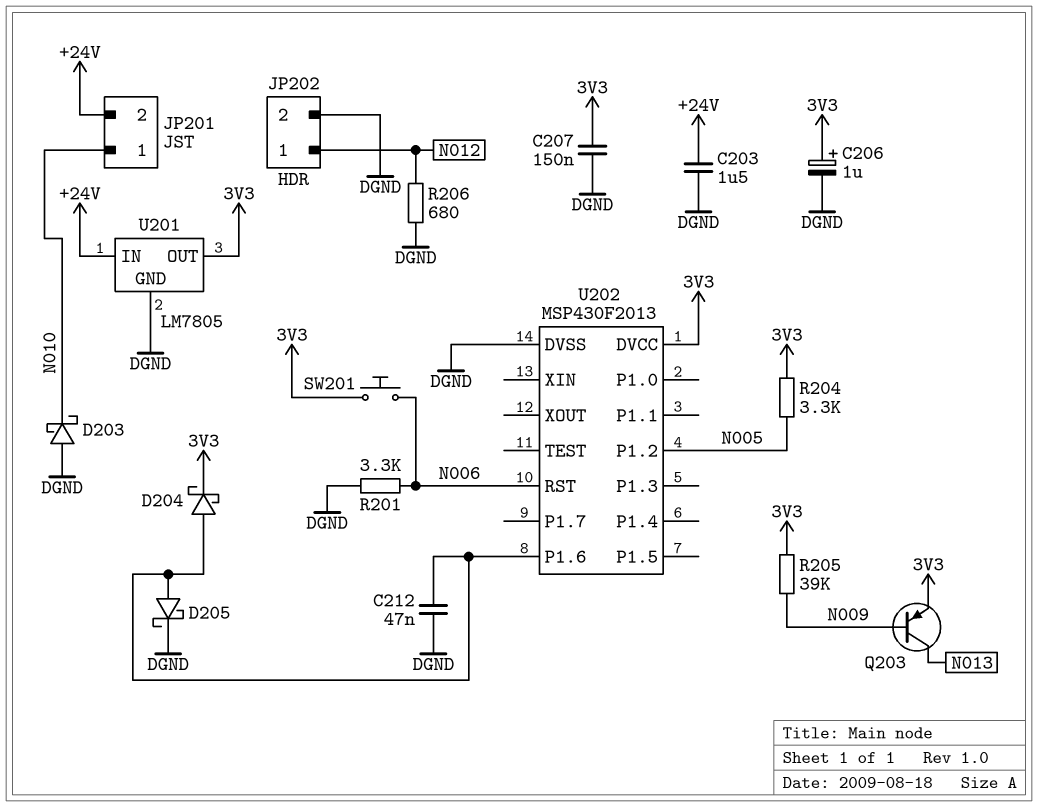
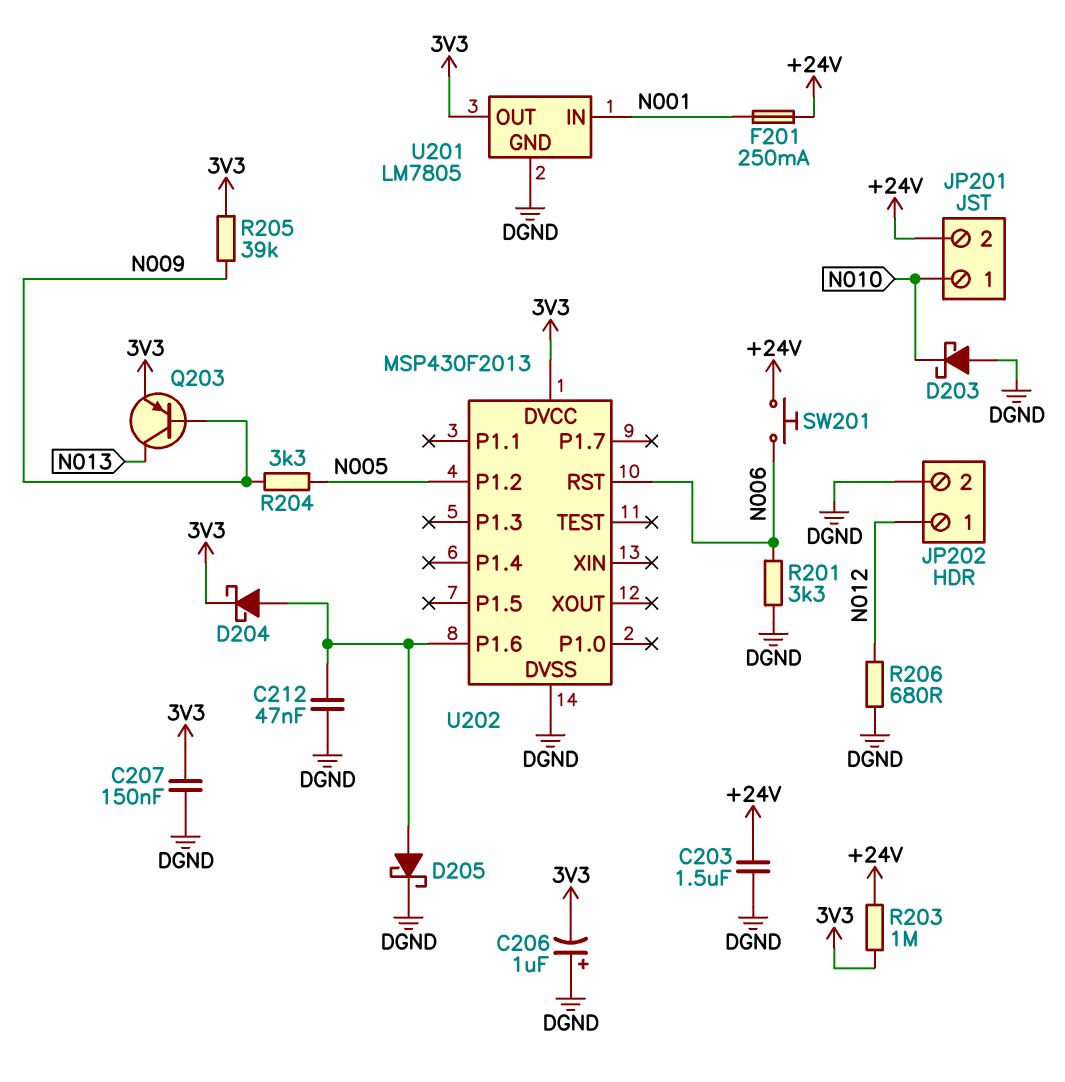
C206: 1uF (plus 3V3, minus DGND) -> 1uF (plus DGND, minus 3V3)
F201: none -> 250mA (+24V, N001)
R203: none -> 1M (+24V, 3V3)
R204: 3.3k (3V3, N005) -> 3.3k (N005, N009)
SW201: button (3V3, N006) -> button (+24V, N006)
U201 pin IN: +24V -> N001

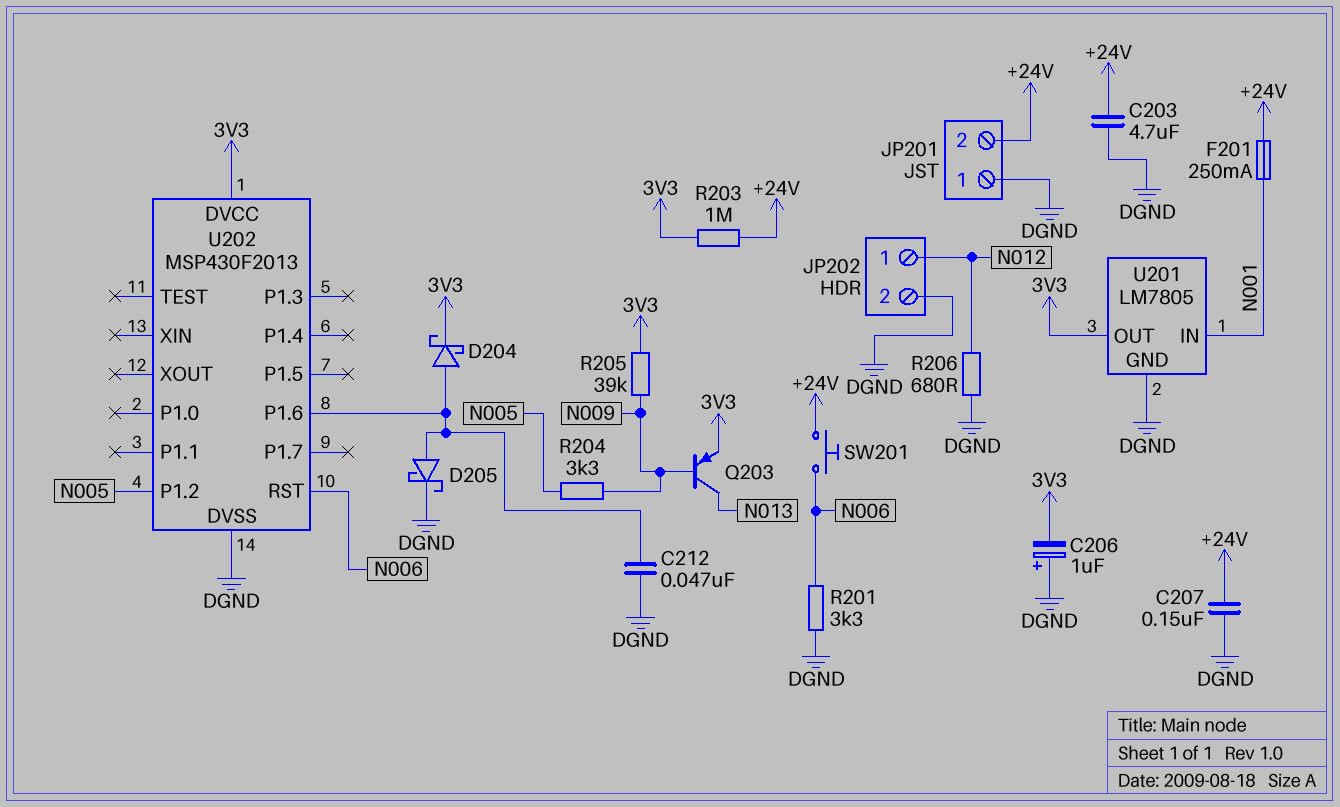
C203: 1.5uF (+24V, DGND) -> 4.7uF (+24V, DGND)
C207: 150nF (3V3, DGND) -> 150nF (+24V, DGND)
D203: schottky (A DGND, K N010) -> none
JP201 pin 1: N010 -> DGND

